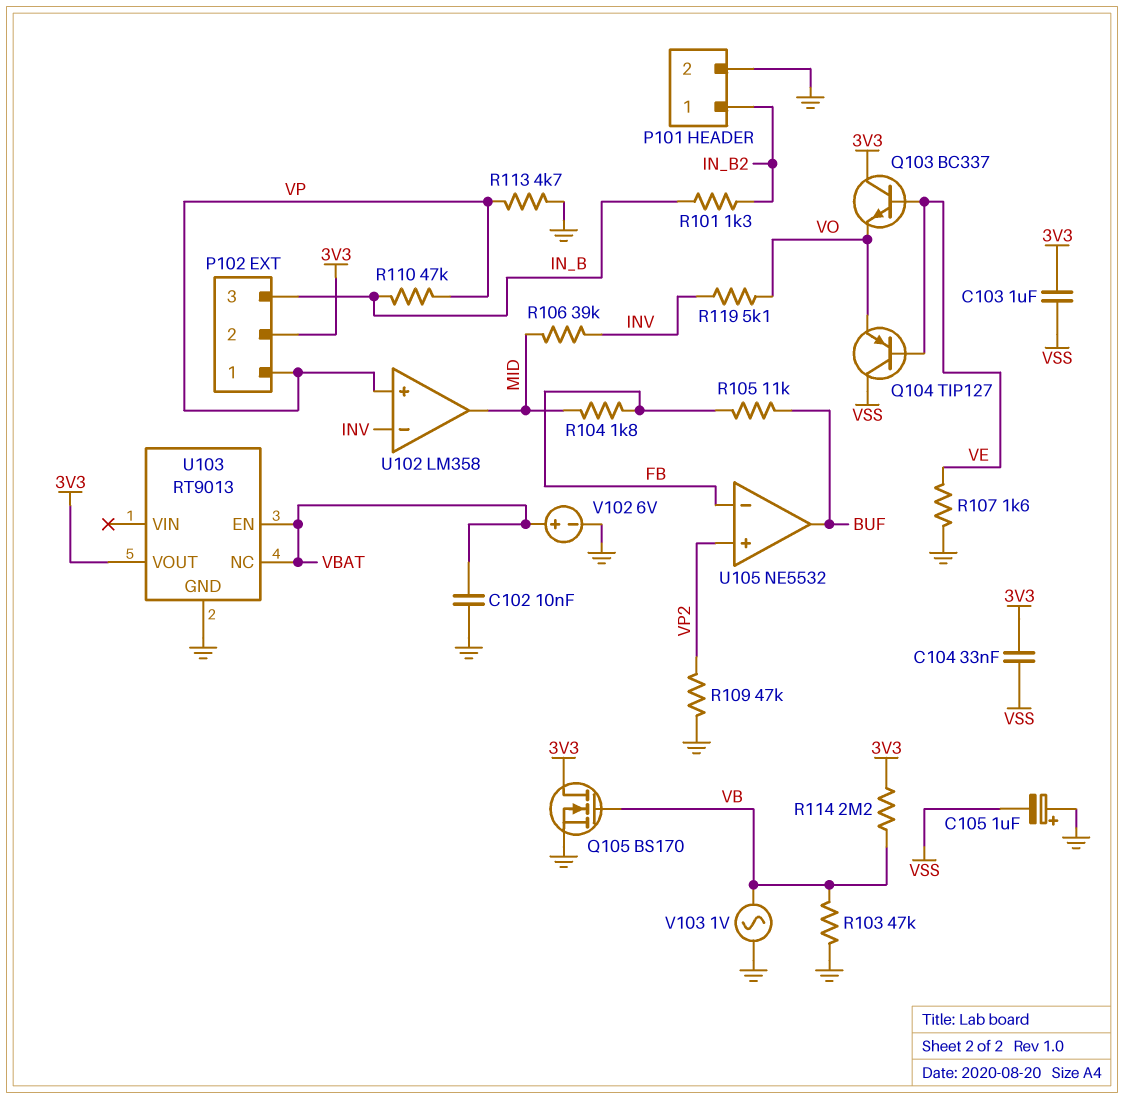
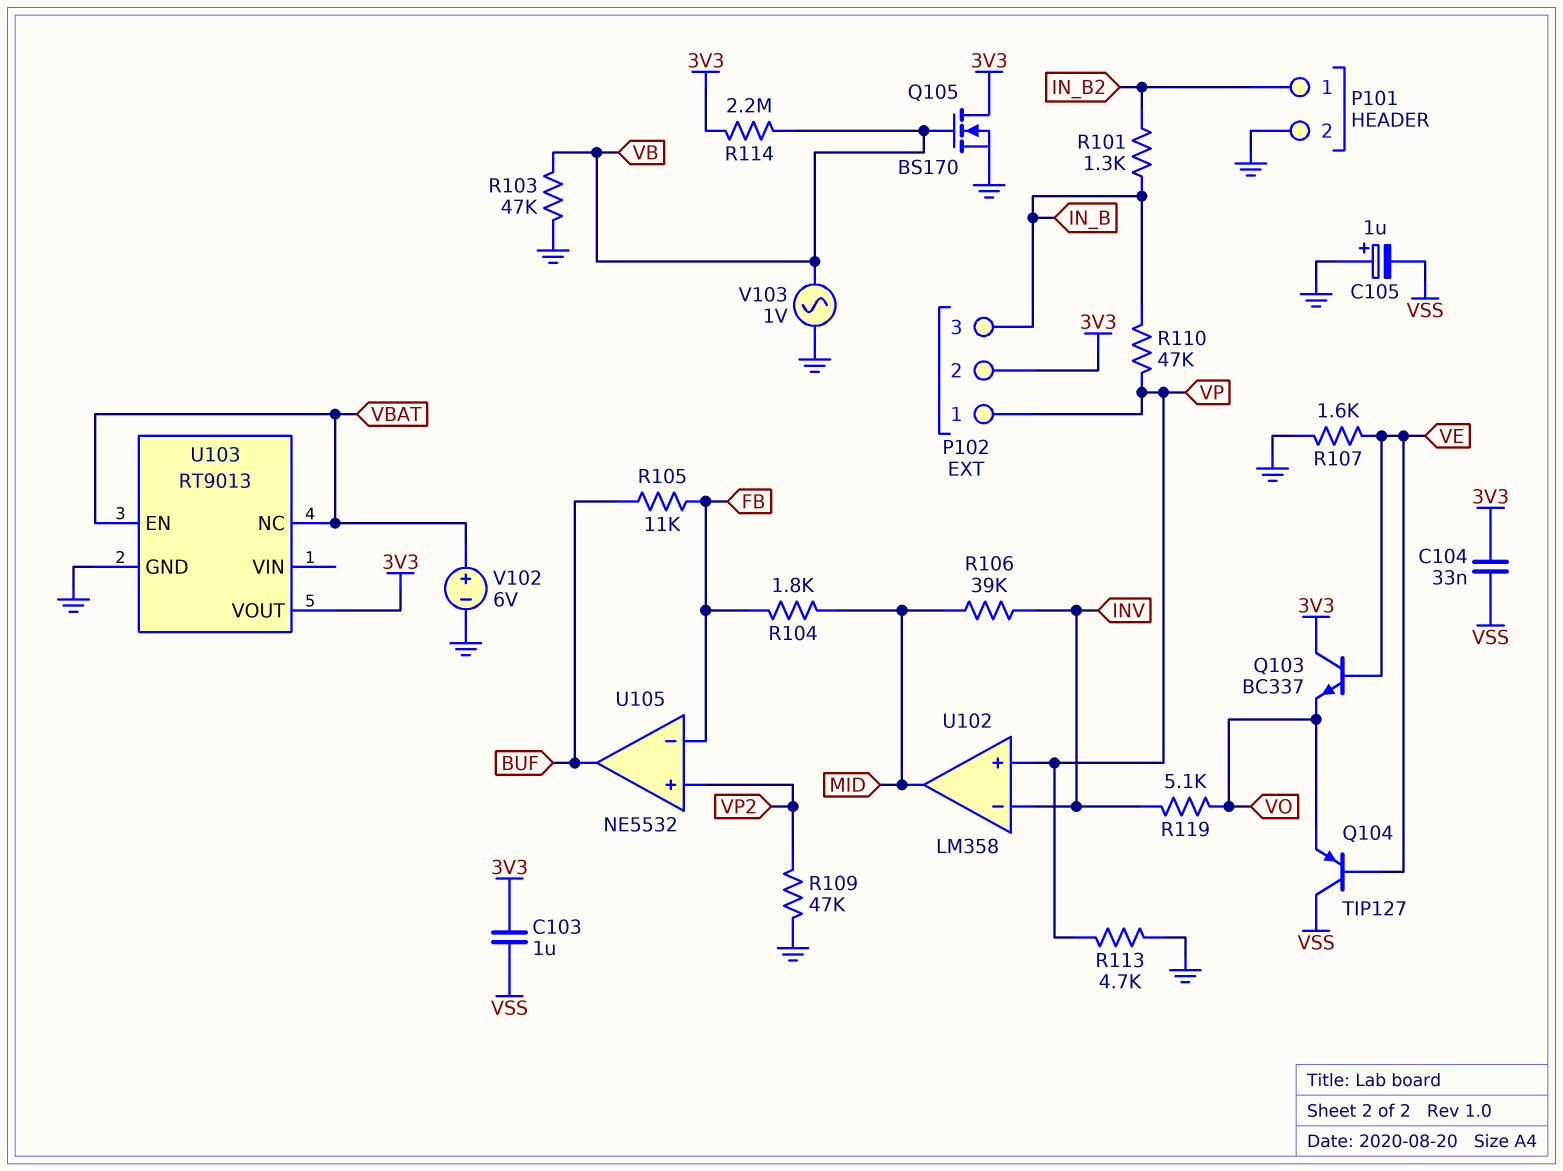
C102: 10nF (GND, VBAT) -> none

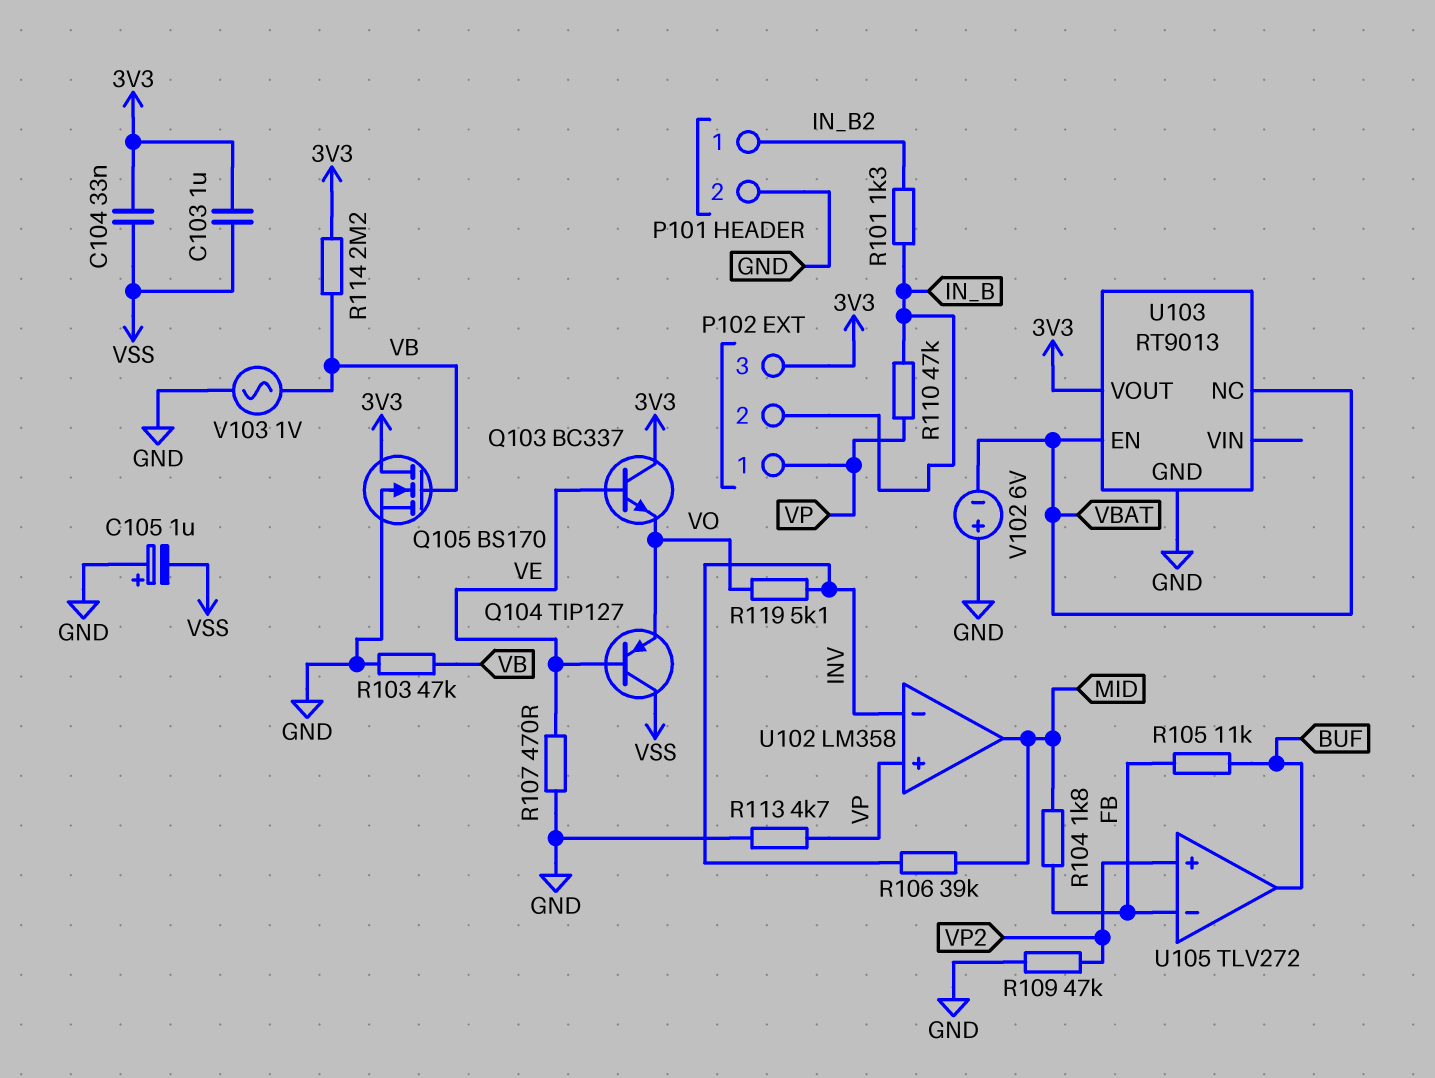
P102 pin 2: 3V3 -> IN_B
P102 pin 3: IN_B -> 3V3
R107: 1.6k (GND, VE) -> 470 (GND, VE)
U105: NE5532 -> TLV272
V102: 6V (plus VBAT, minus GND) -> 6V (plus GND, minus VBAT)

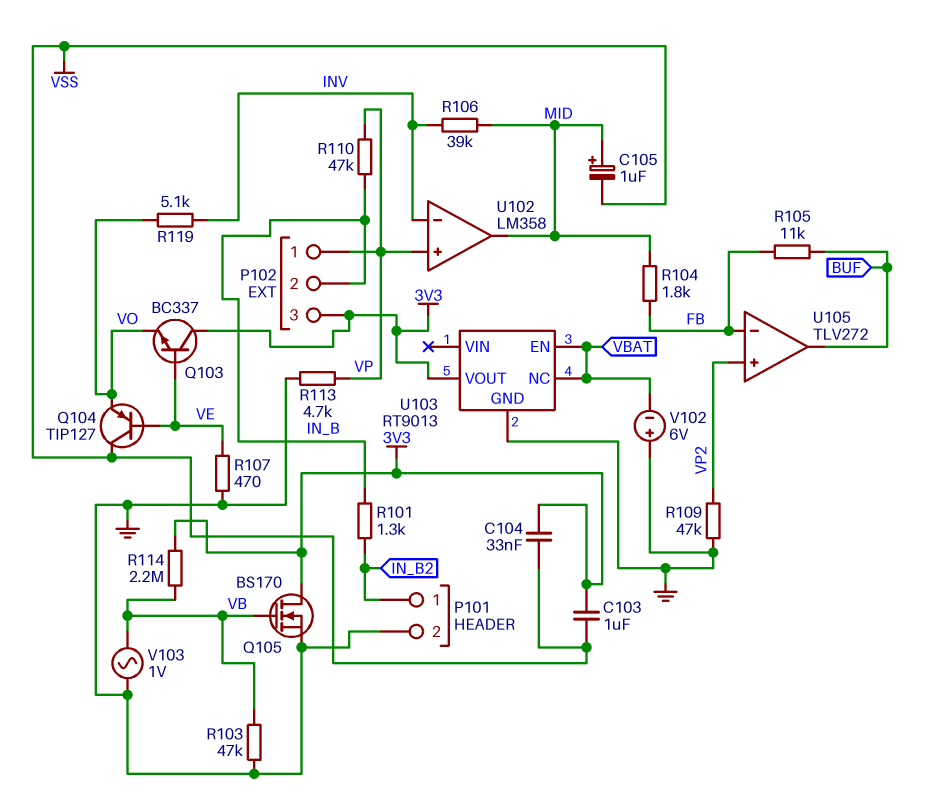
C105: 1uF (plus GND, minus VSS) -> 1uF (plus MID, minus VSS)

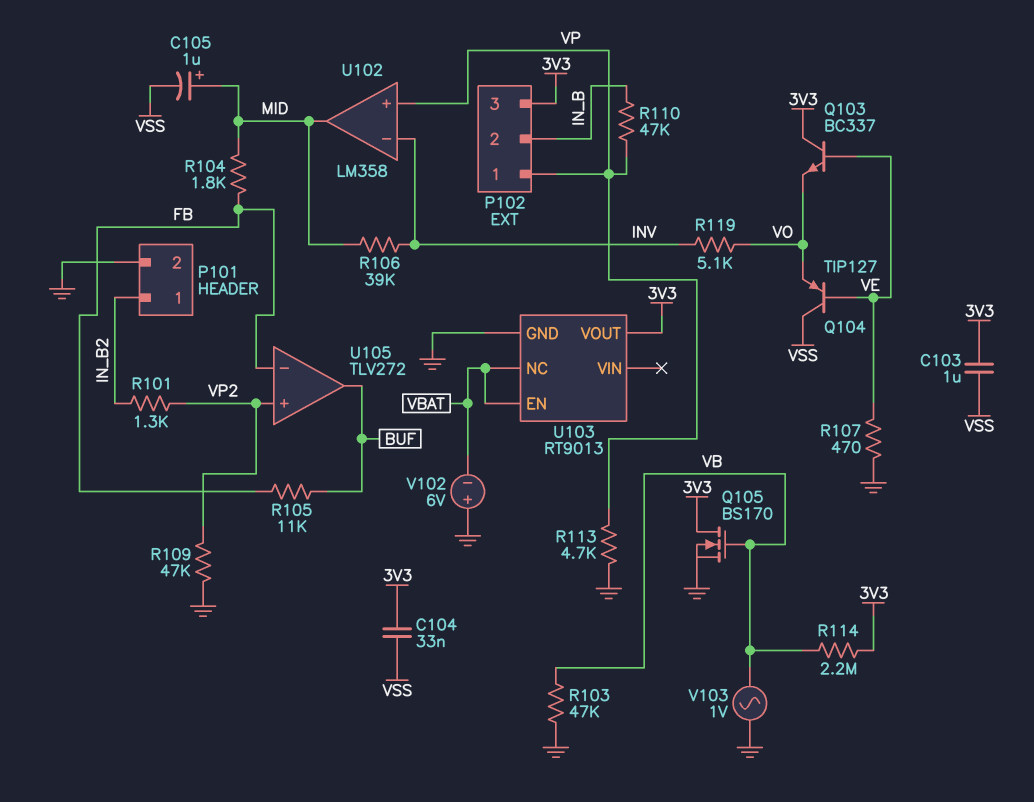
R101: 1.3k (IN_B, IN_B2) -> 1.3k (IN_B2, VP2)

